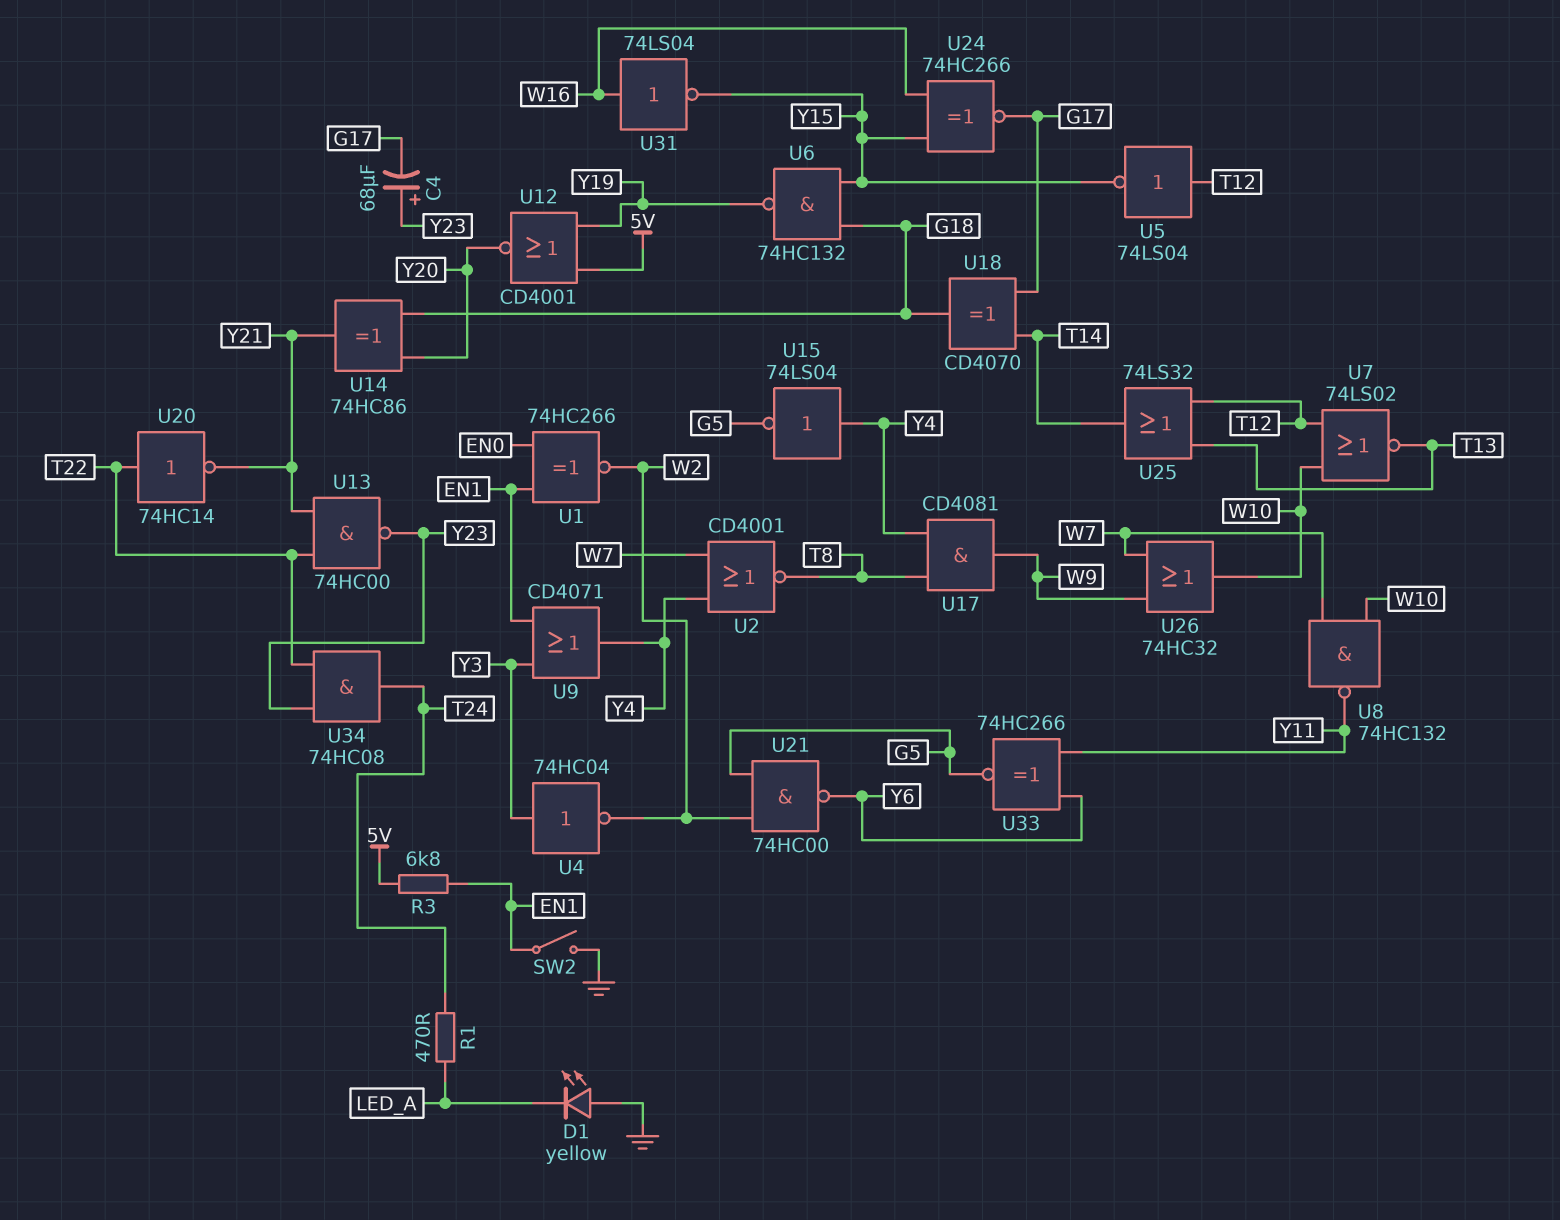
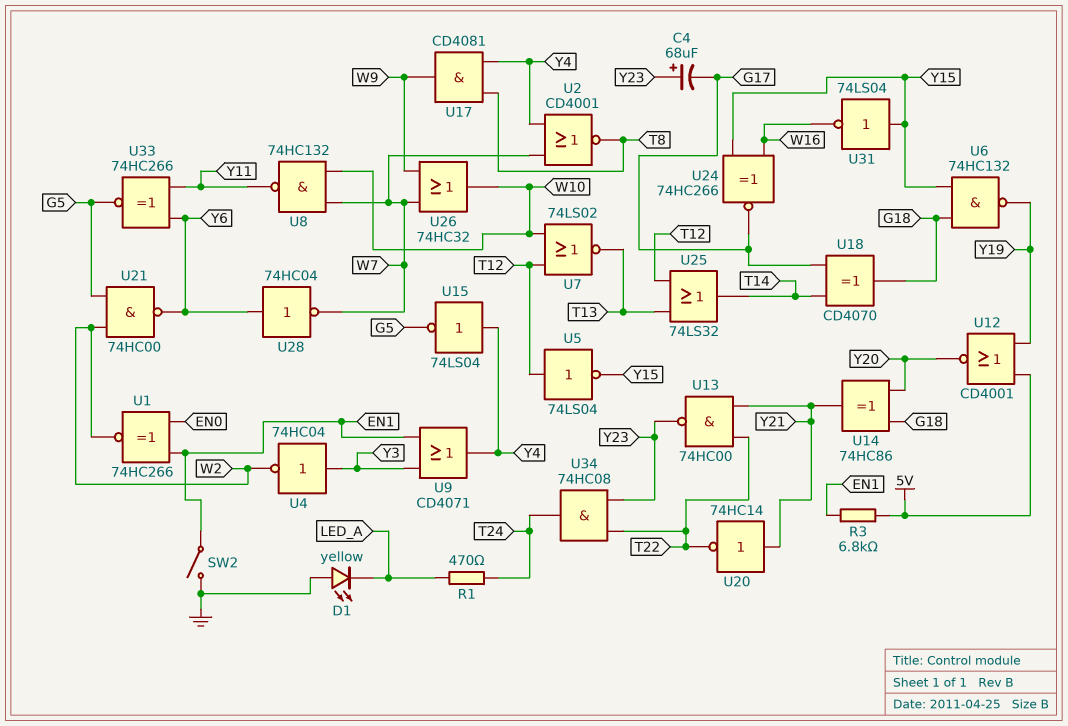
U20: NOT 74HC14 (in T22, out Y21) -> NOT 74HC14 (in Y21, out T22)
U28: none -> NOT 74HC04 (in Y6, out W7)
U31: NOT 74LS04 (in W16, out Y15) -> NOT 74LS04 (in Y15, out W16)

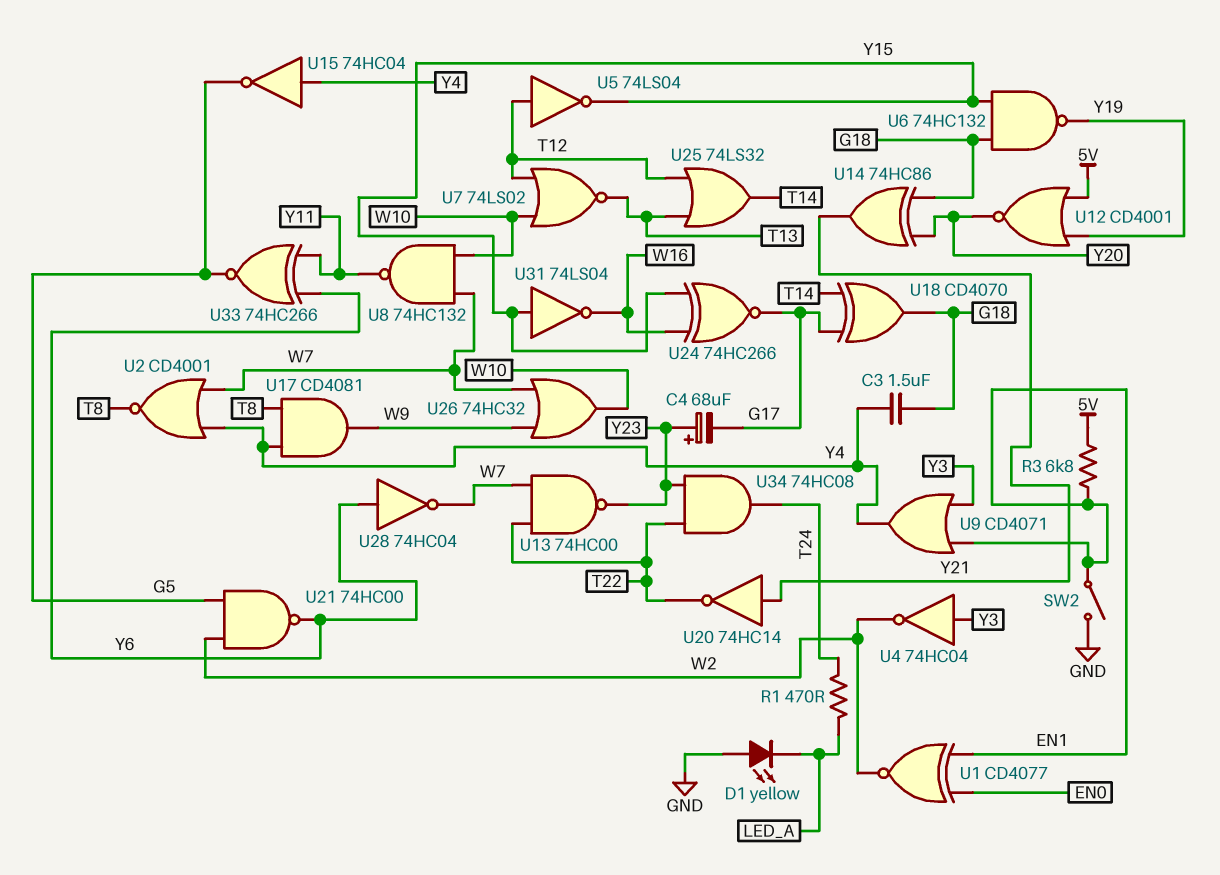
C3: none -> 1.5uF (G18, Y4)
U1: XNOR 74HC266 (in EN0, in EN1, out W2) -> XNOR CD4077 (in EN0, in EN1, out W2)
U13: NAND 74HC00 (in T22, in Y21, out Y23) -> NAND 74HC00 (in T22, in W7, out Y23)
U15: NOT 74LS04 (in Y4, out G5) -> NOT 74HC04 (in Y4, out G5)

